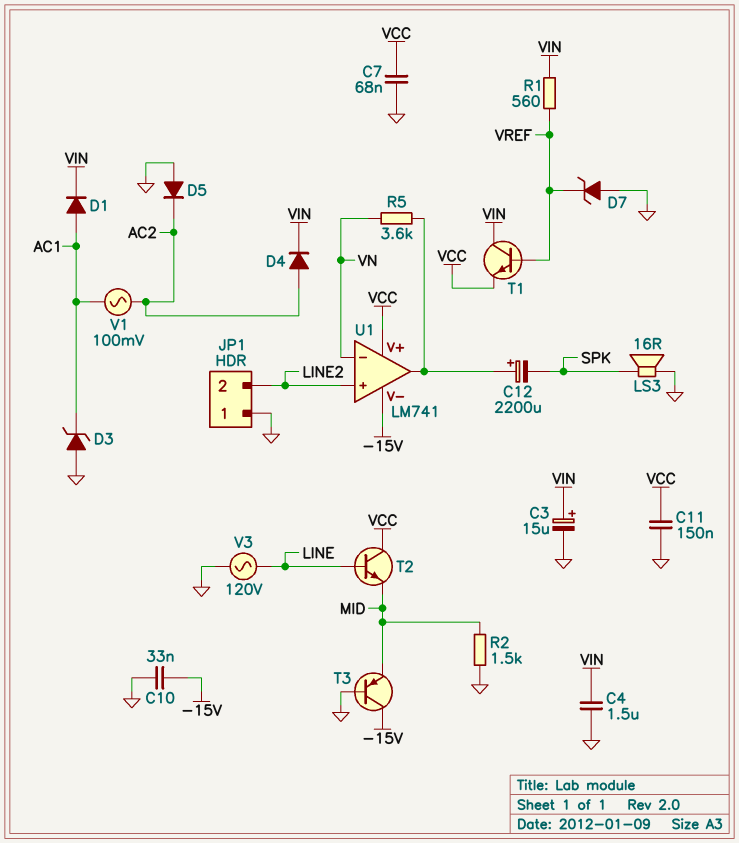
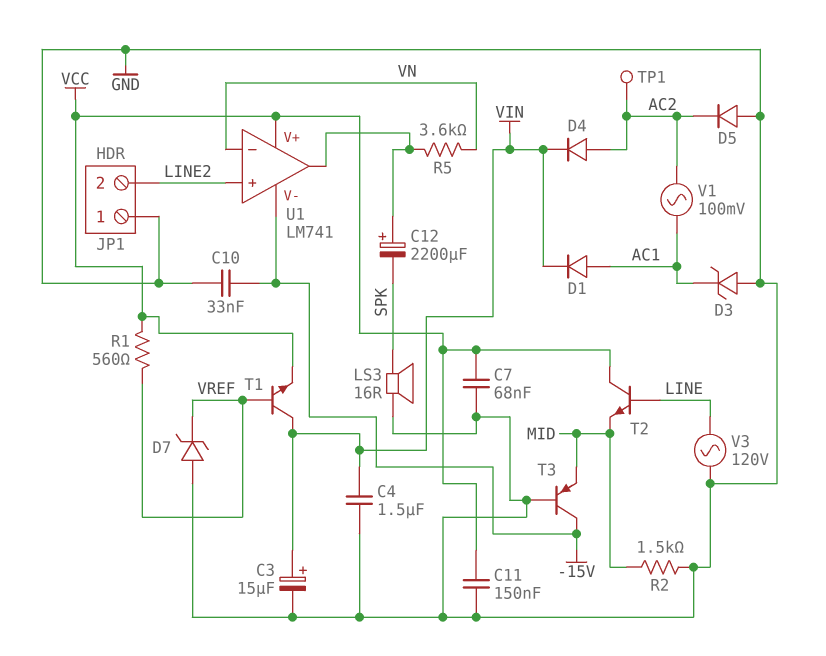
R1: 560 (VIN, VREF) -> 560 (VCC, VREF)
TP1: none -> test point (AC2)

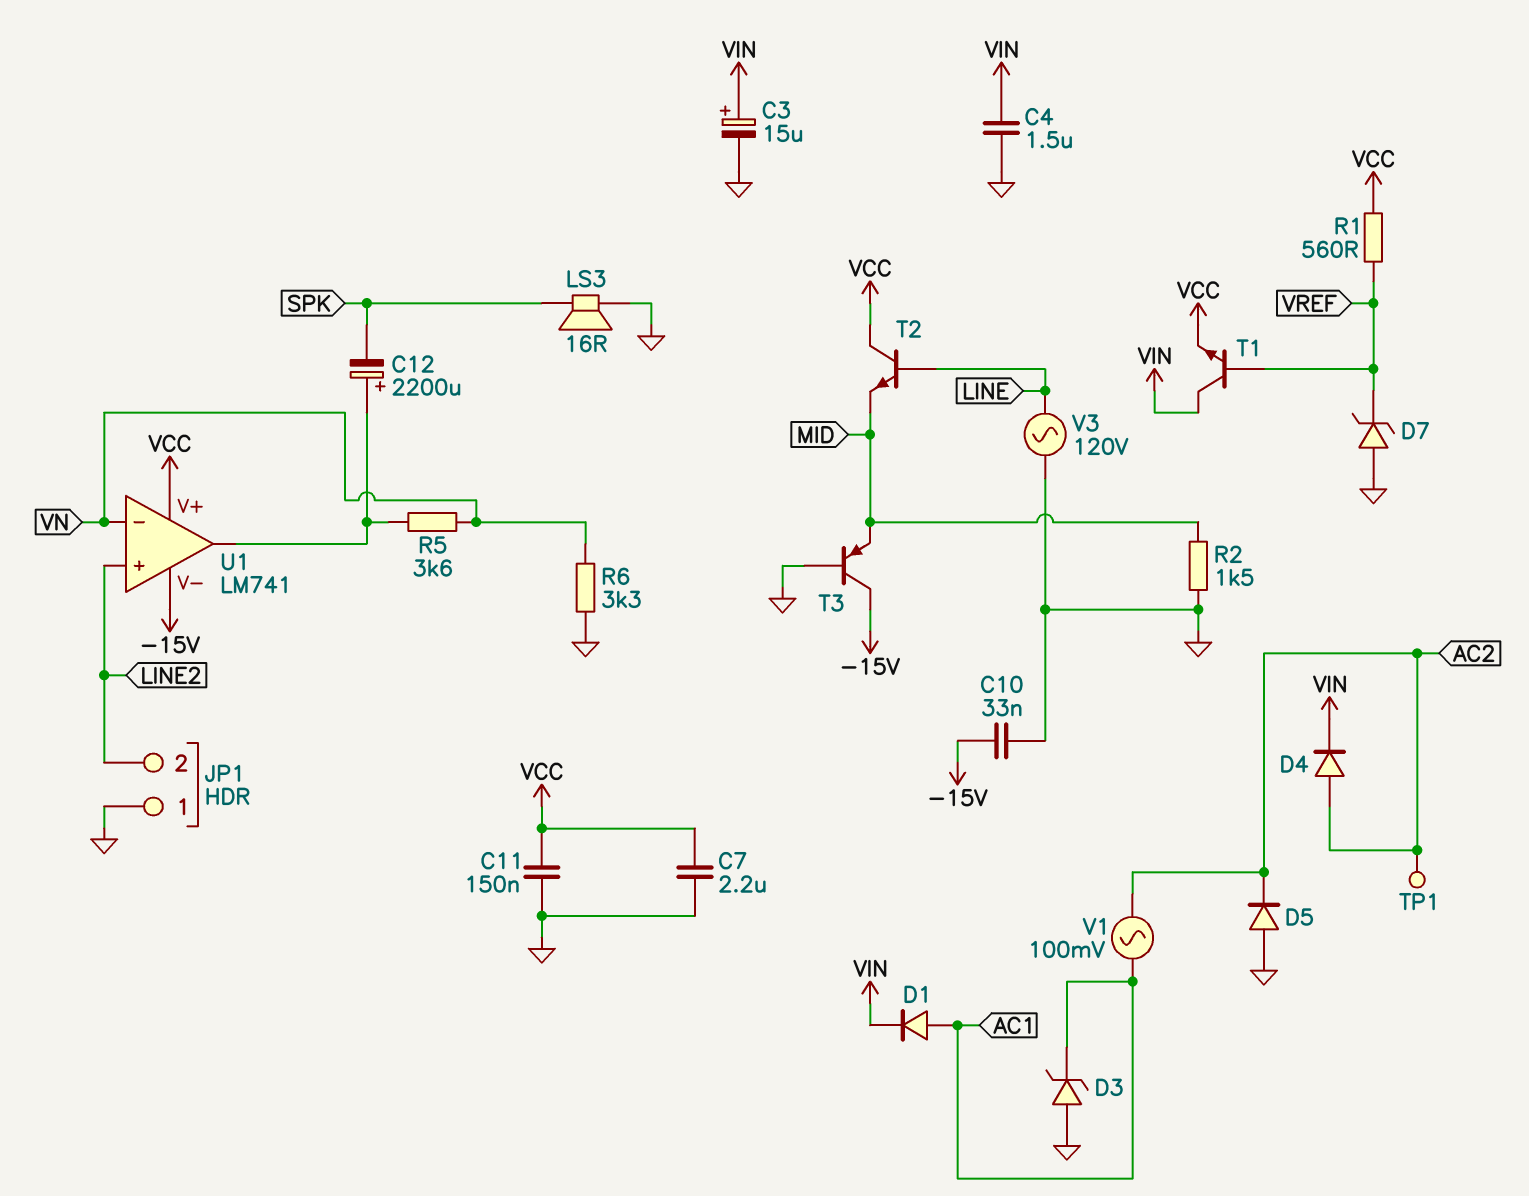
C7: 68nF (GND, VCC) -> 2.2uF (GND, VCC)
R6: none -> 3.3k (GND, VN)

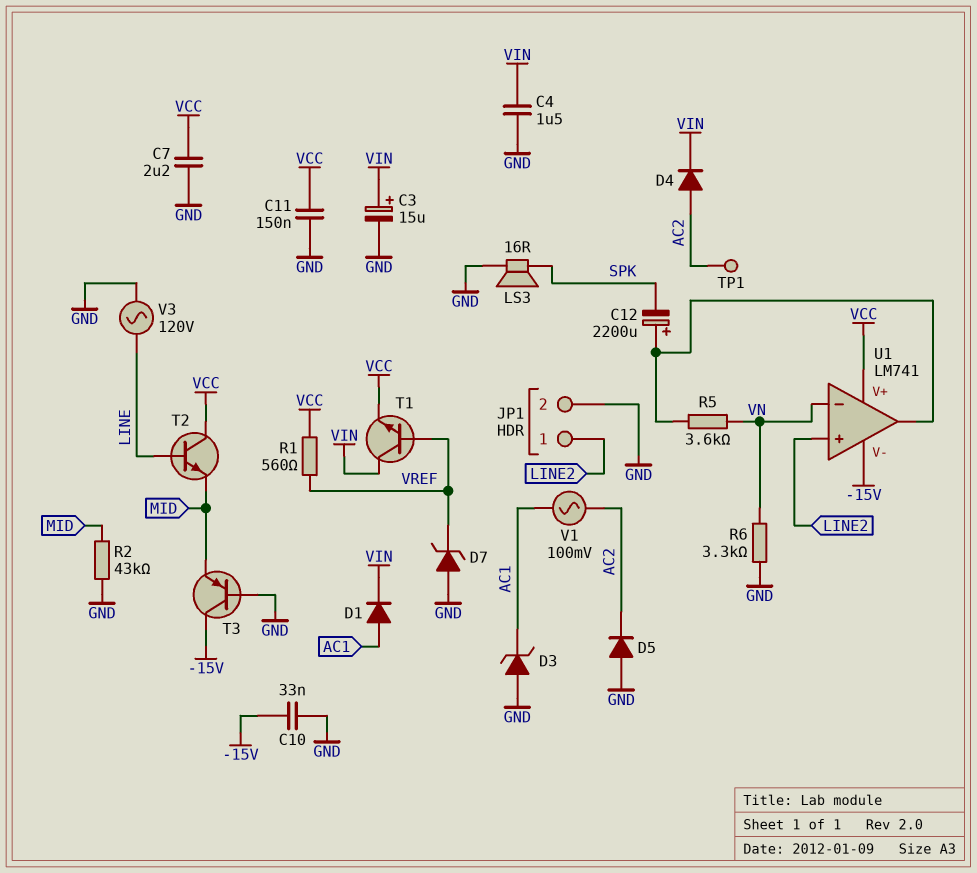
JP1 pin 1: GND -> LINE2
JP1 pin 2: LINE2 -> GND
R2: 1.5k (GND, MID) -> 43k (GND, MID)

